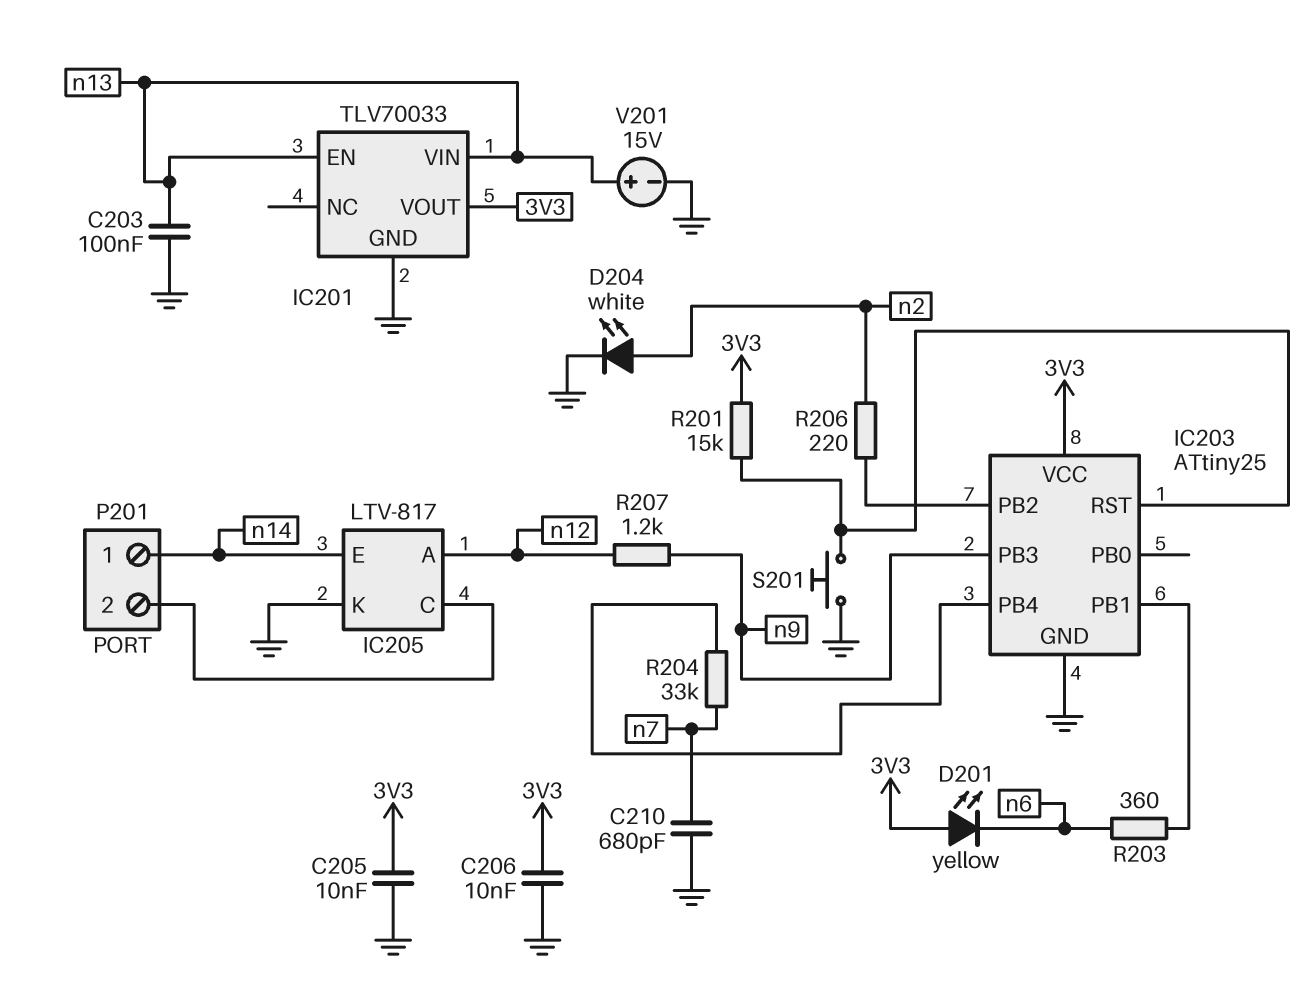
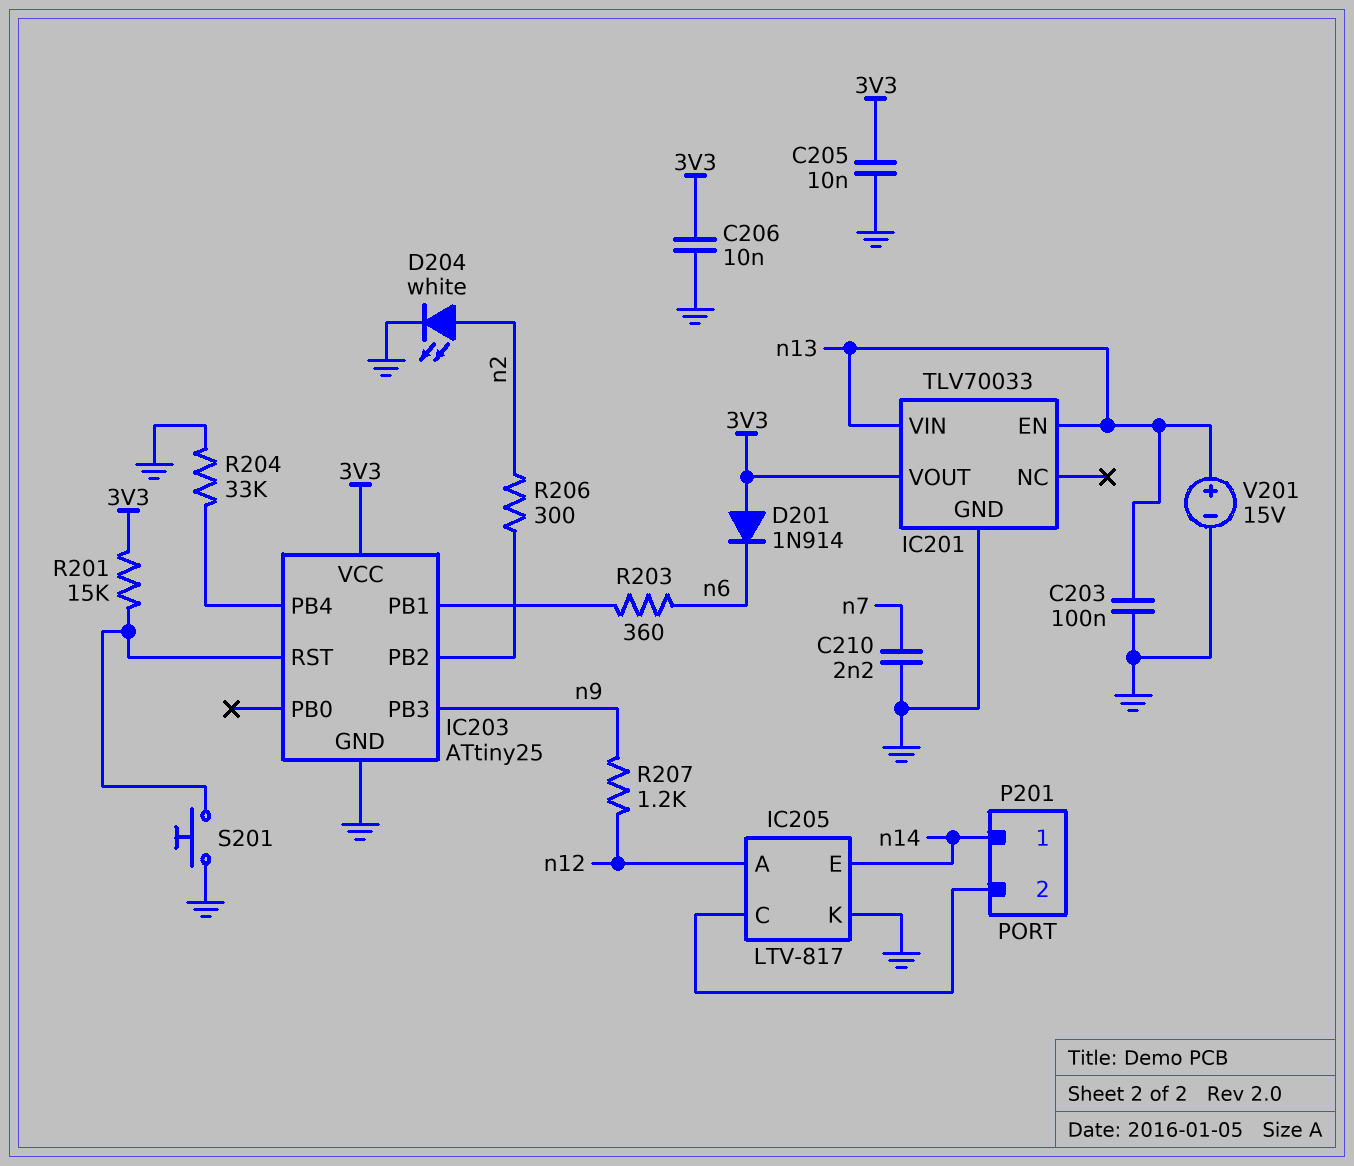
C210: 680pF (GND, n7) -> 2.2nF (GND, n7)
D201: LED yellow (A 3V3, K n6) -> diode 1N914 (A 3V3, K n6)
R204: 33k (IC203/PB4, n7) -> 33k (GND, IC203/PB4)
R206: 220 (IC203/PB2, n2) -> 300 (IC203/PB2, n2)

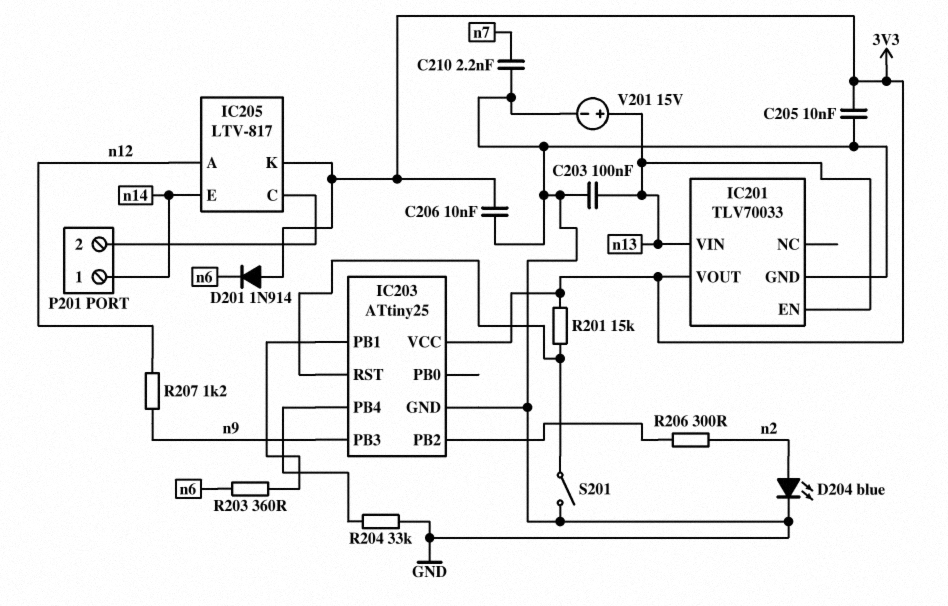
D204: LED white (A n2, K GND) -> LED blue (A n2, K GND)
IC205 pin K: GND -> 3V3
S201: button (GND, IC203/RST) -> switch (GND, IC203/RST)

